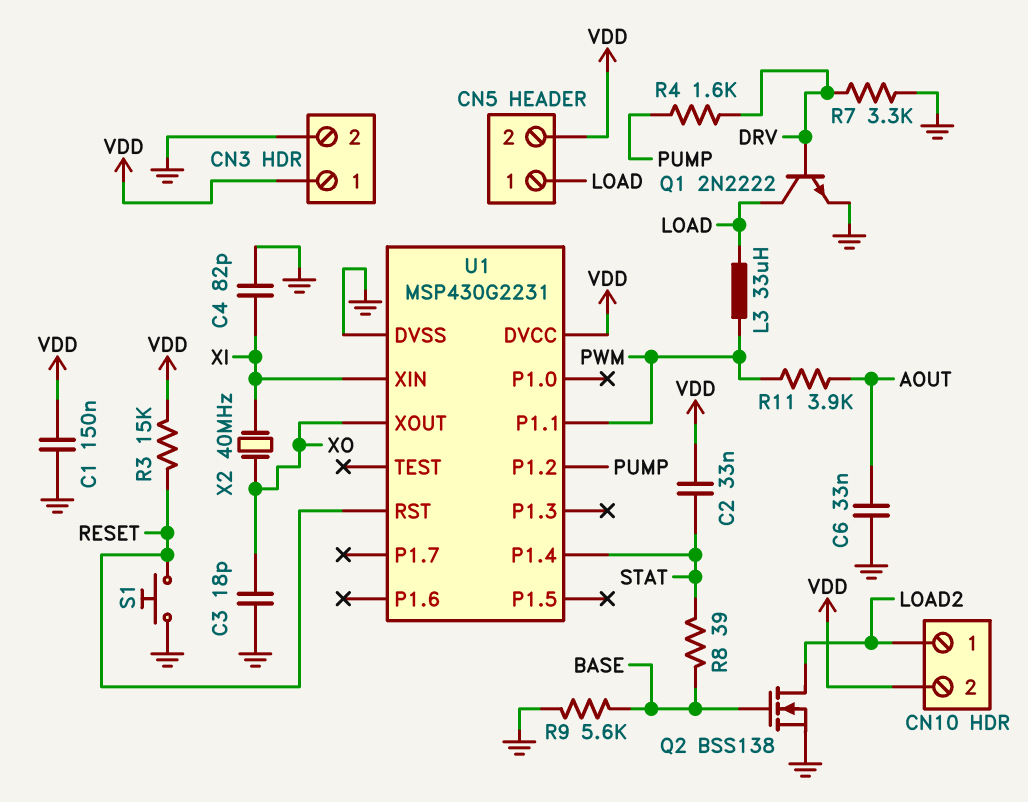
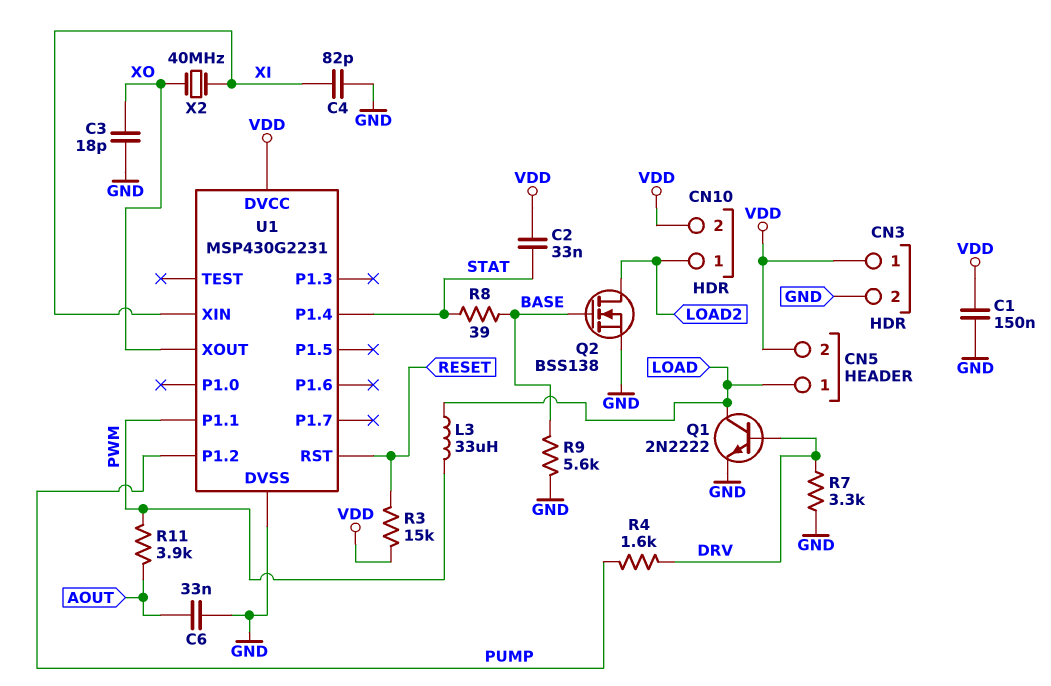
S1: button (GND, RESET) -> none

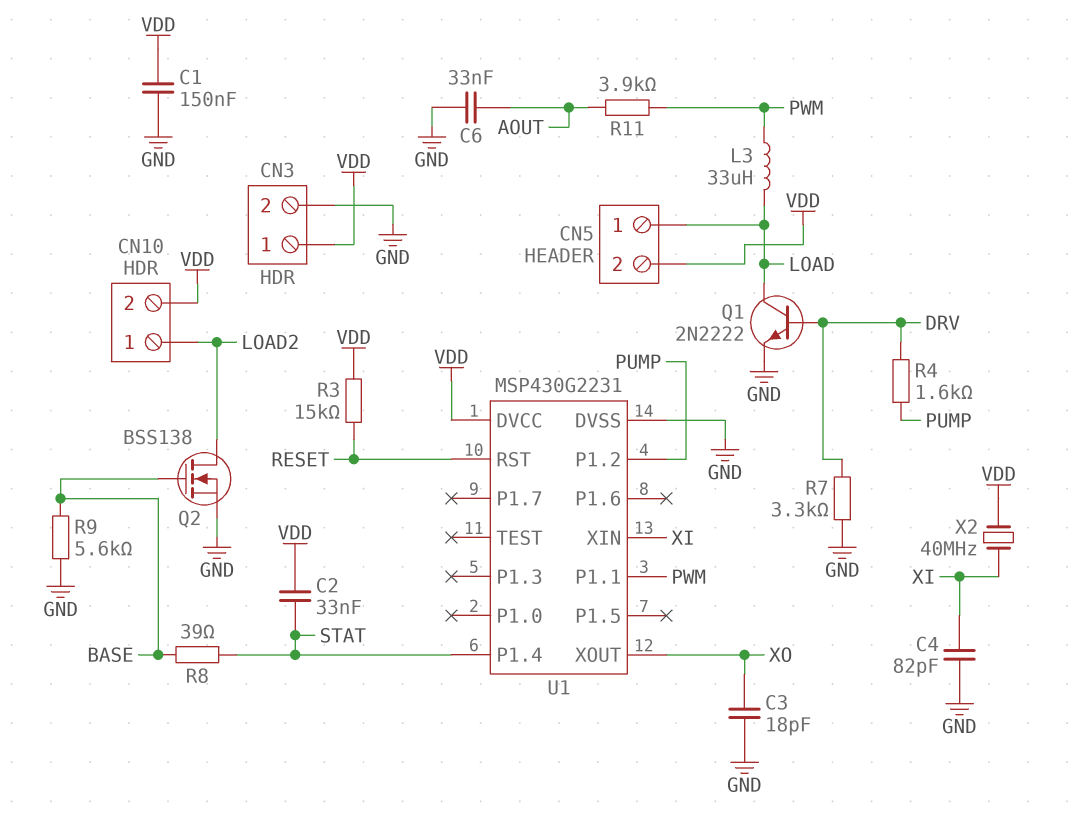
X2: 40MHz (XI, XO) -> 40MHz (VDD, XI)

